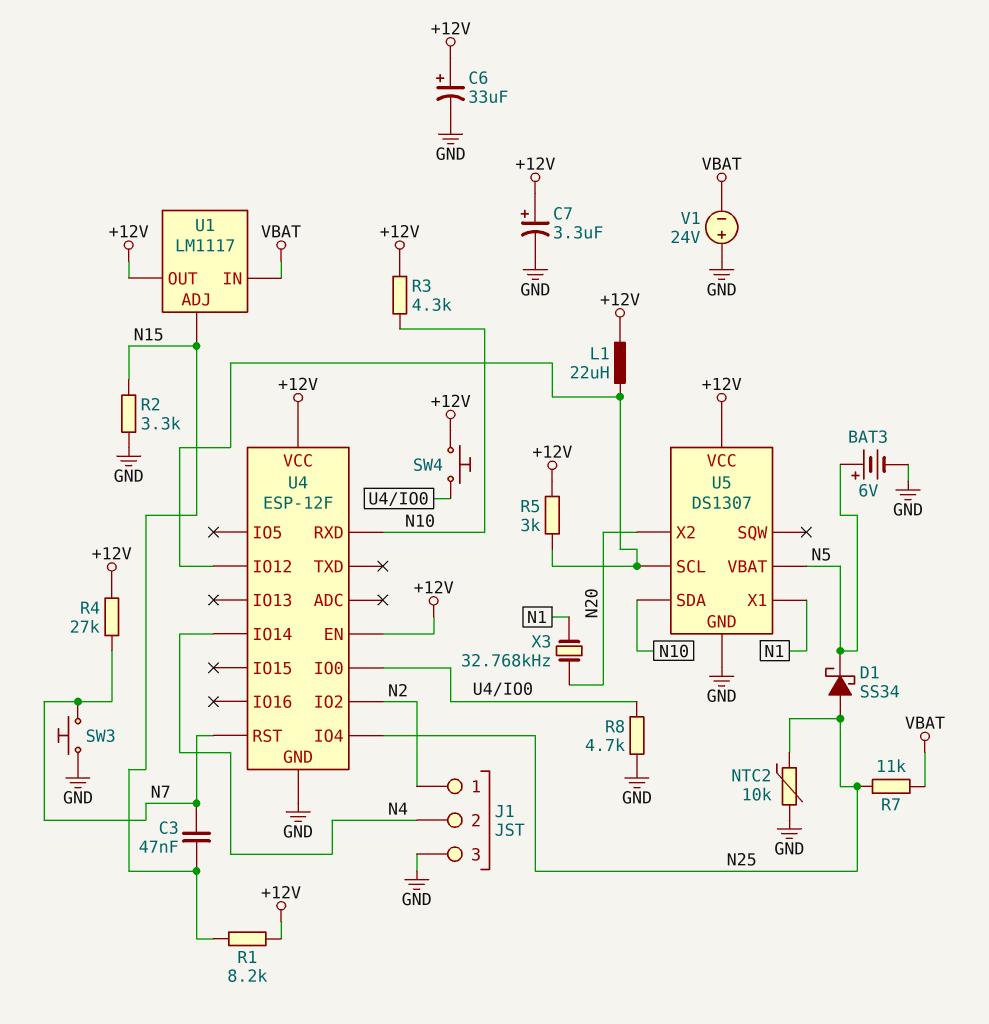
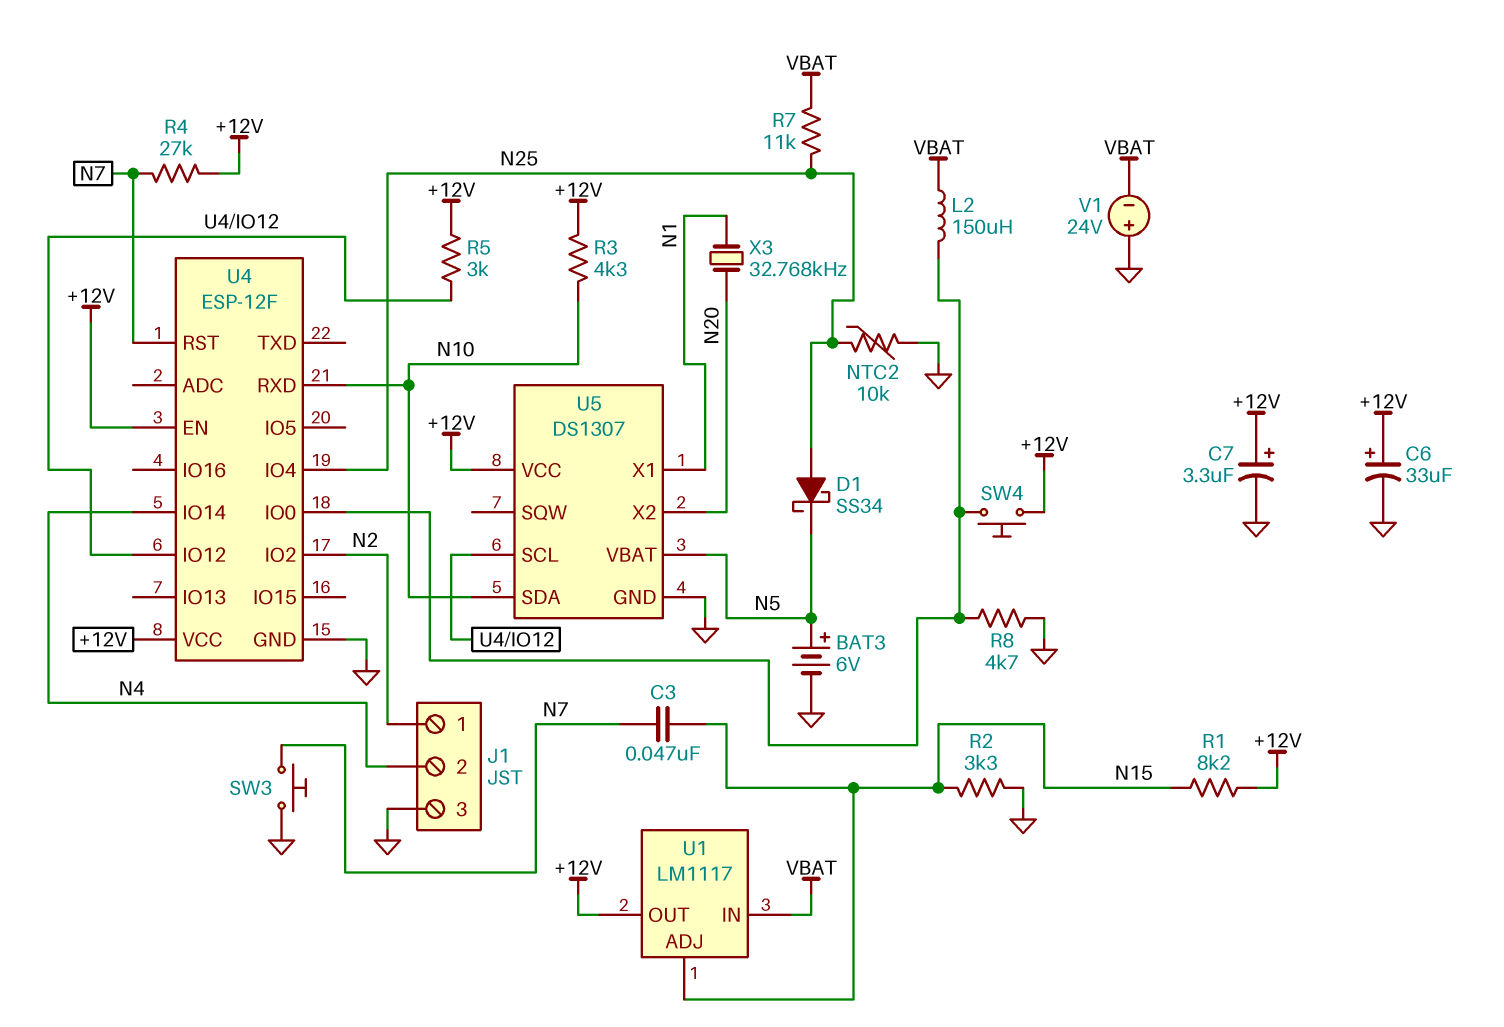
L1: 22uH (+12V, U4/IO12) -> none
L2: none -> 150uH (U4/IO0, VBAT)

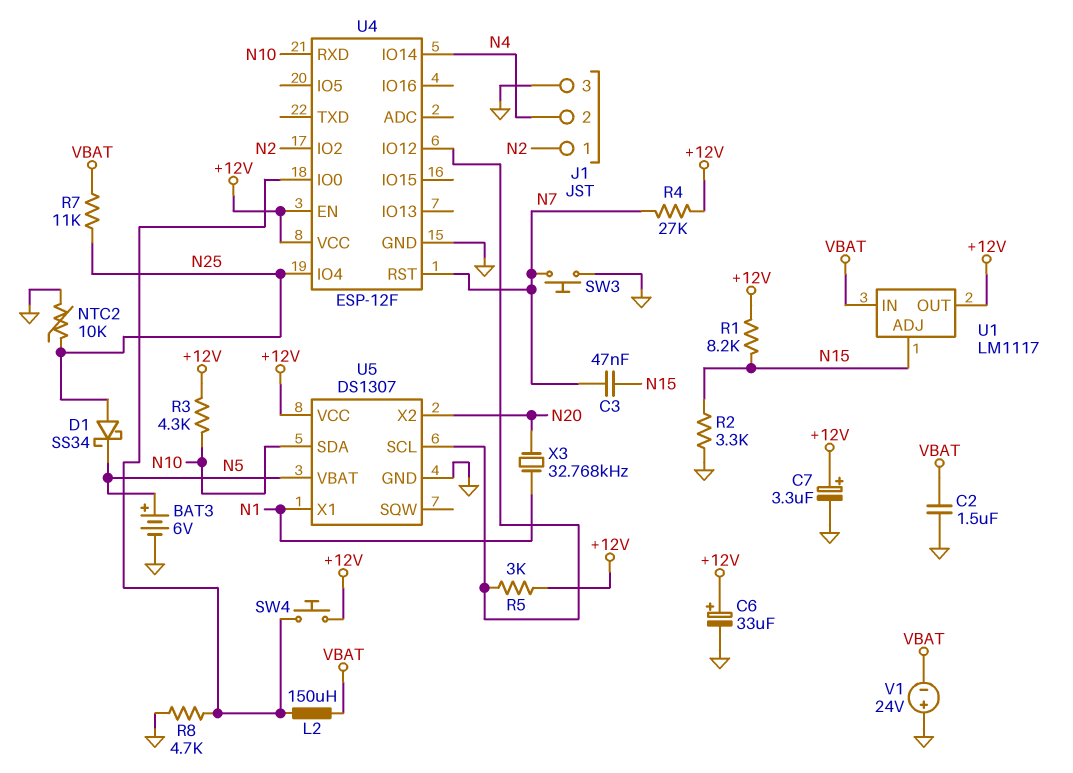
C2: none -> 1.5uF (GND, VBAT)

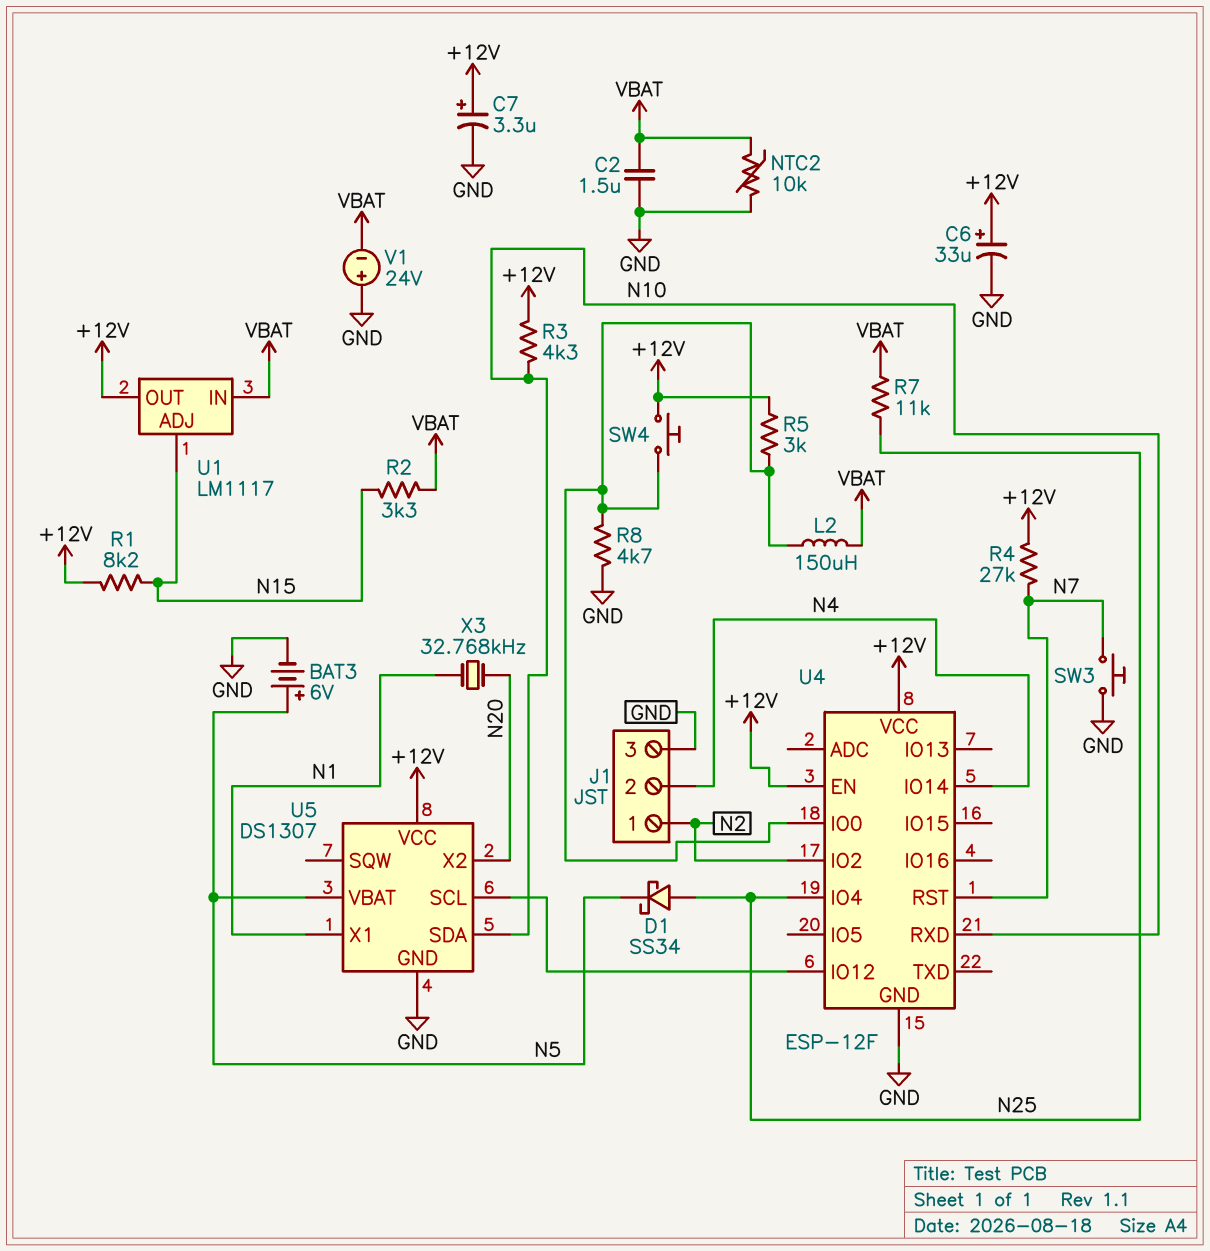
C3: 47nF (N7, N15) -> none
NTC2: 10k (GND, N25) -> 10k (GND, VBAT)
R2: 3.3k (GND, N15) -> 3.3k (N15, VBAT)
R5: 3k (+12V, U4/IO12) -> 3k (+12V, U4/IO0)

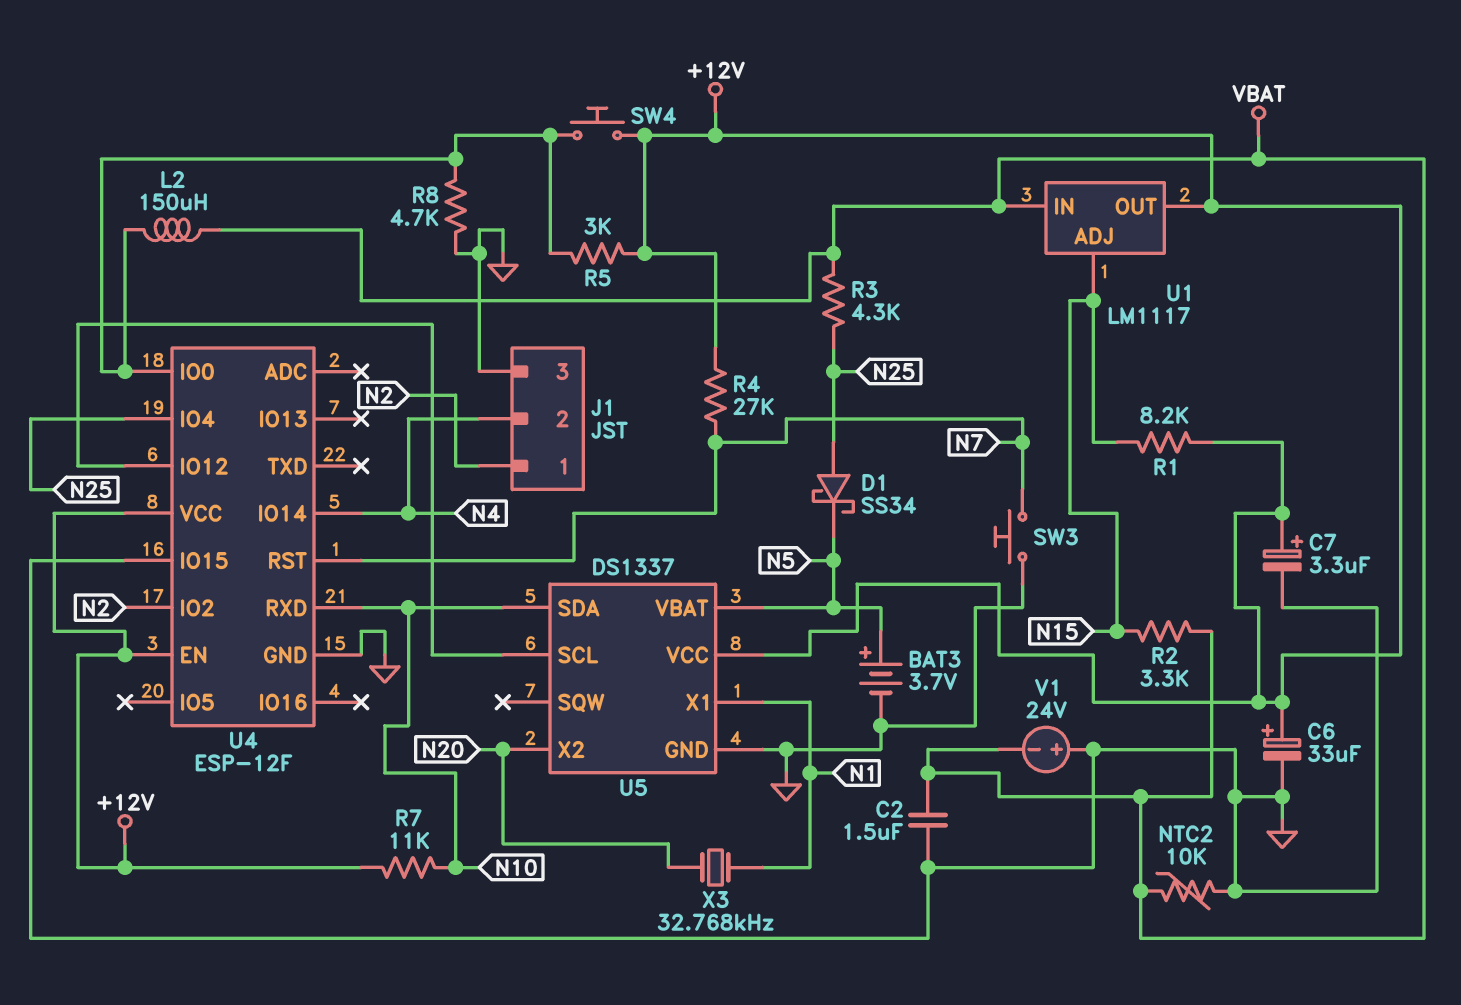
BAT3: 6V (plus N5, minus GND) -> 3.7V (plus N5, minus GND)
R3: 4.3k (+12V, N10) -> 4.3k (N25, VBAT)
R7: 11k (N25, VBAT) -> 11k (+12V, N10)
U4 pin IO15: none -> GND
U5: DS1307 -> DS1337

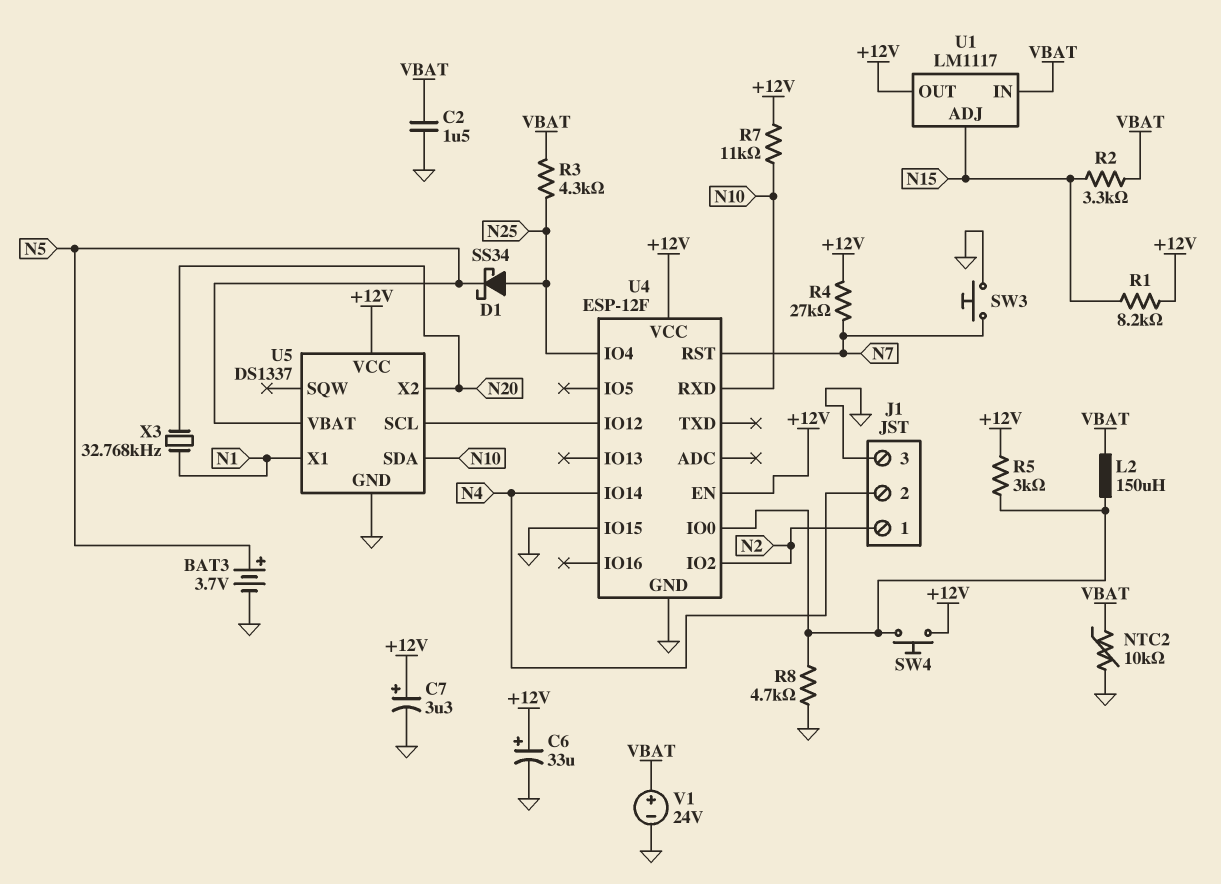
V1: 24V (plus GND, minus VBAT) -> 24V (plus VBAT, minus GND)

